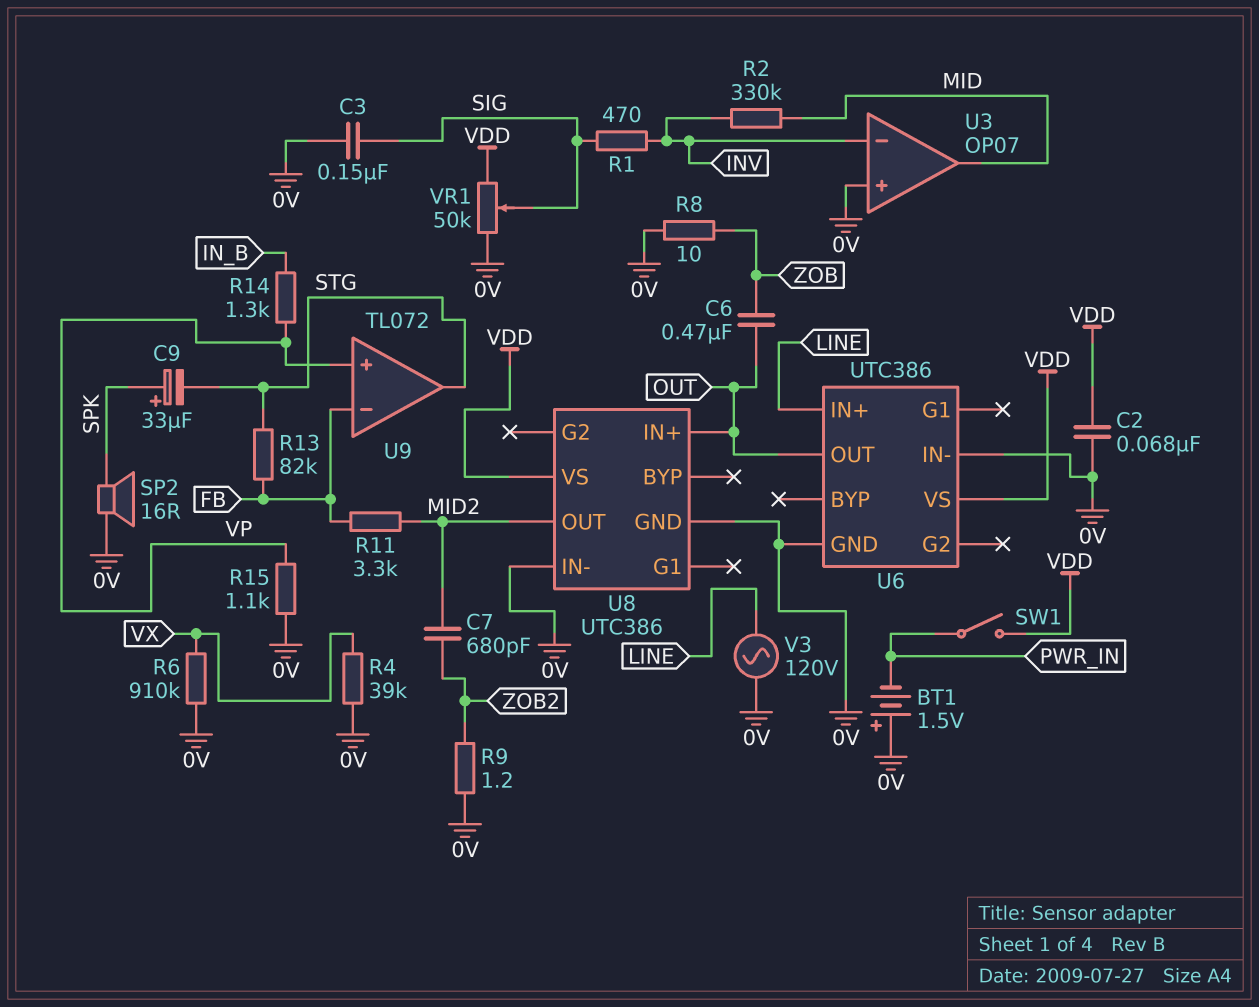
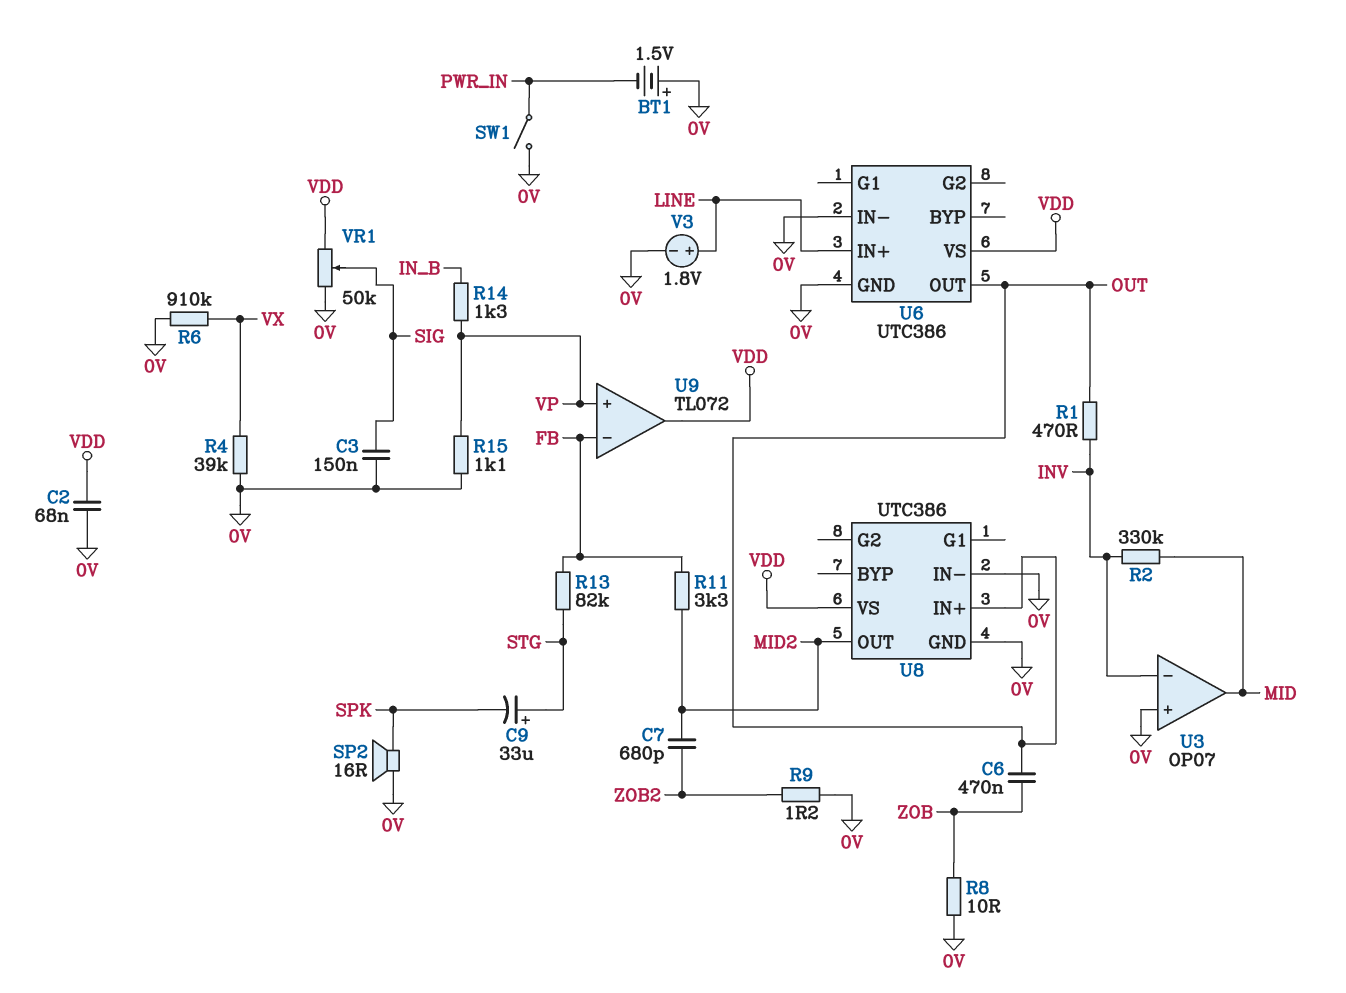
C9: 33uF (plus SPK, minus STG) -> 33uF (plus STG, minus SPK)
R1: 470 (INV, SIG) -> 470 (INV, OUT)
SW1: switch (PWR_IN, VDD) -> switch (0V, PWR_IN)
U9 pin out: STG -> VDD
V3: AC 120V (0V, LINE) -> 1.8V (plus LINE, minus 0V)

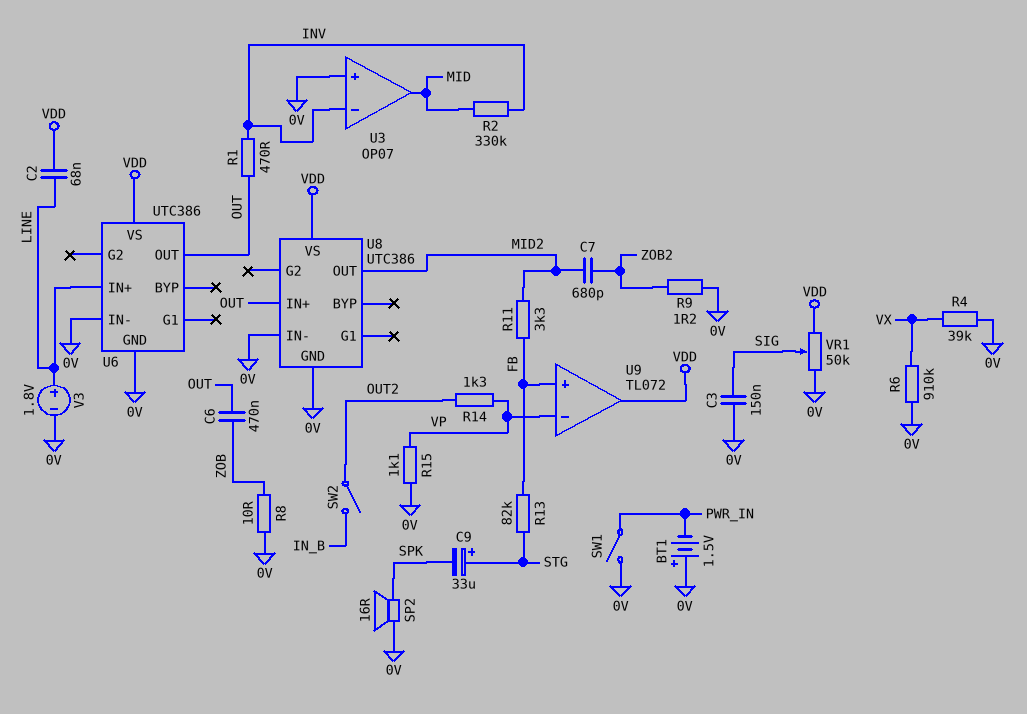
C2: 68nF (0V, VDD) -> 68nF (LINE, VDD)
R14: 1.3k (IN_B, VP) -> 1.3k (OUT2, VP)
SW2: none -> switch (IN_B, OUT2)
U9 pin in+: VP -> FB
U9 pin in-: FB -> VP

